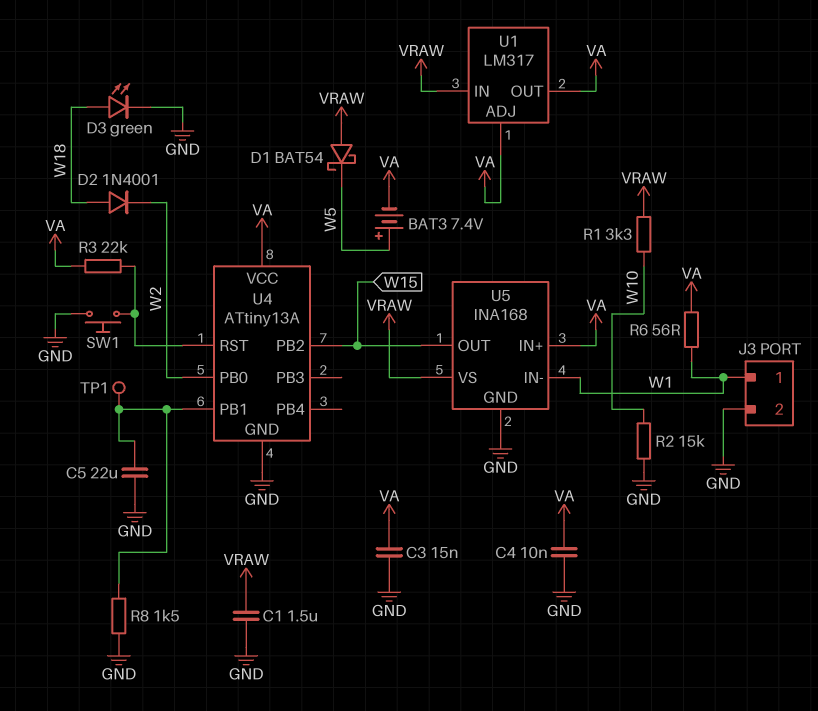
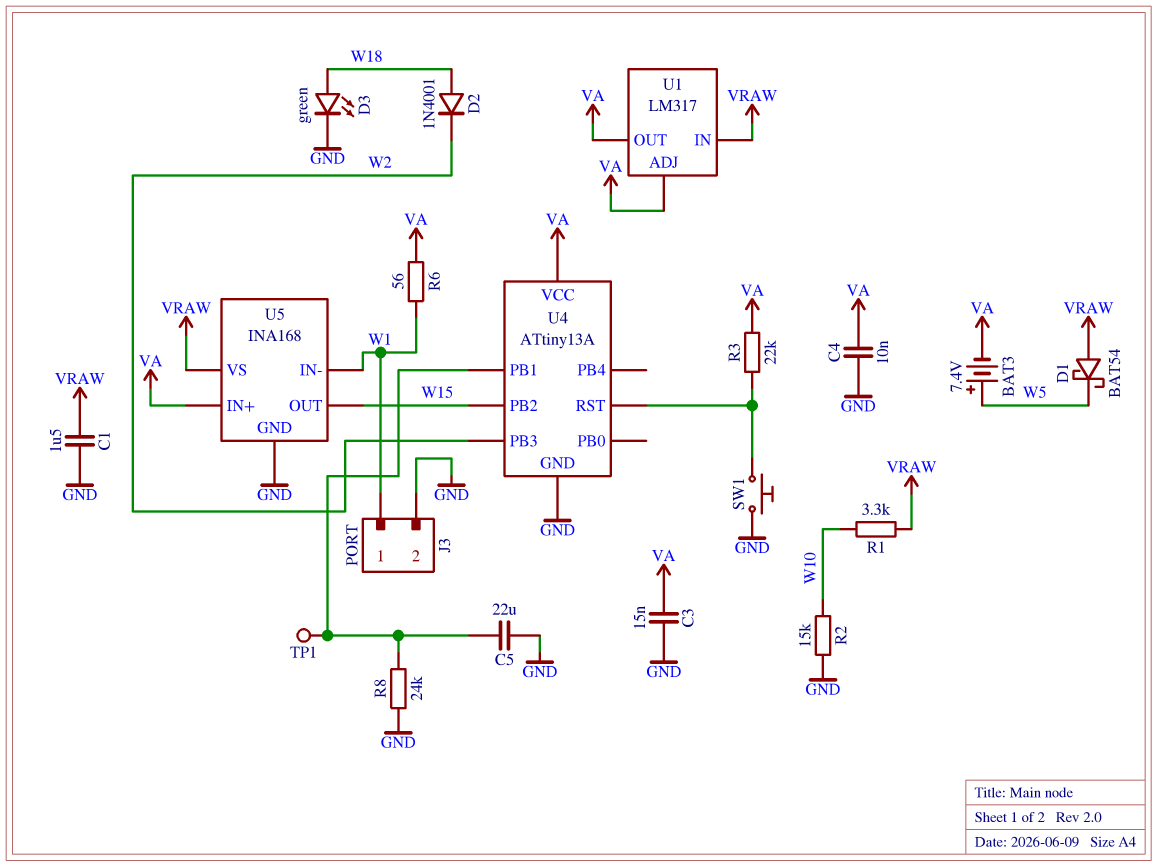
R8: 1.5k (GND, U4/PB1) -> 24k (GND, U4/PB1)
U4 pin PB0: W2 -> none
U4 pin PB3: none -> W2

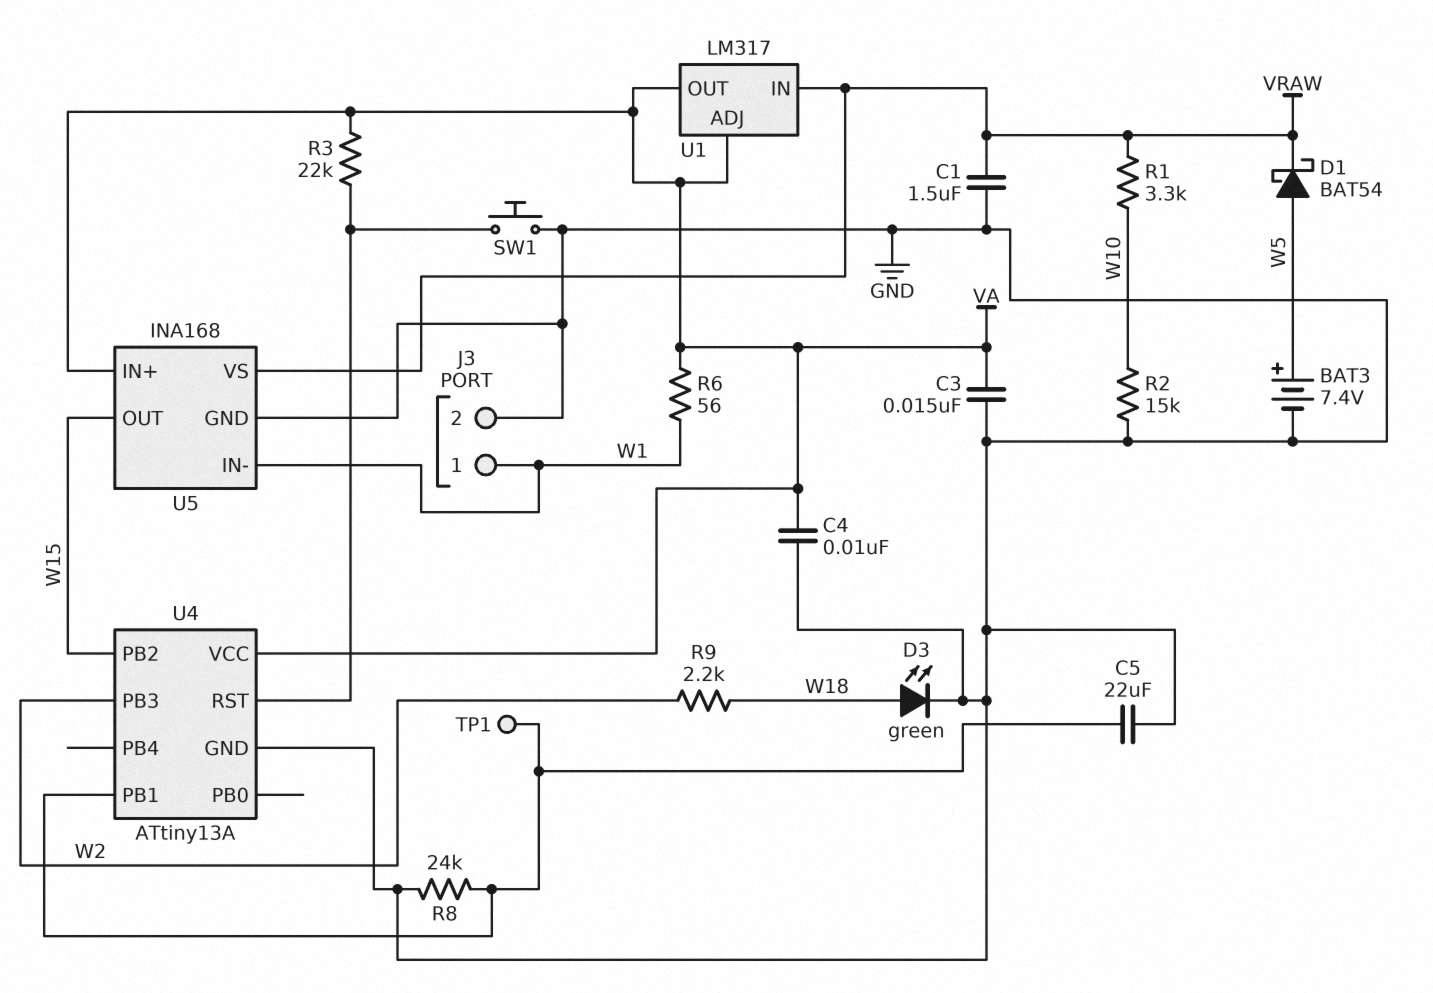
BAT3: 7.4V (plus W5, minus VA) -> 7.4V (plus W5, minus GND)
D1: schottky BAT54 (A VRAW, K W5) -> schottky BAT54 (A W5, K VRAW)
D2: diode 1N4001 (A W18, K W2) -> none
R9: none -> 2.2k (W2, W18)

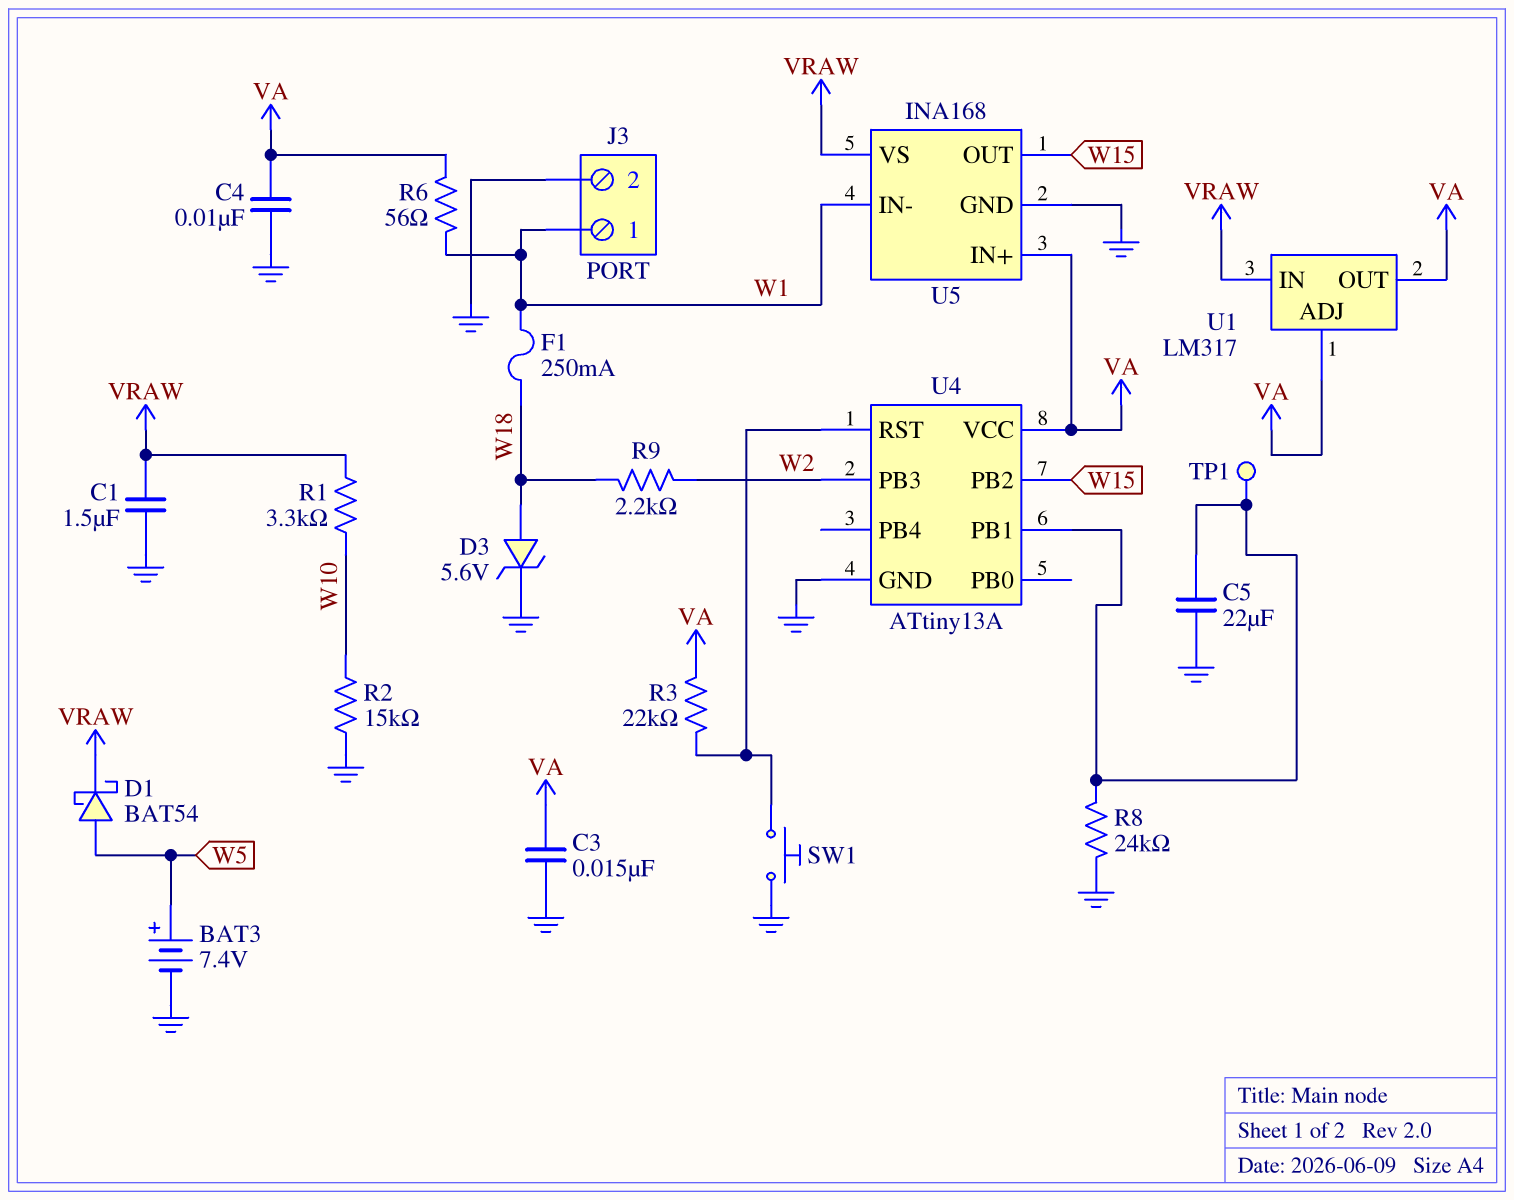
D3: LED green (A W18, K GND) -> zener 5.6V (A W18, K GND)
F1: none -> 250mA (W1, W18)

